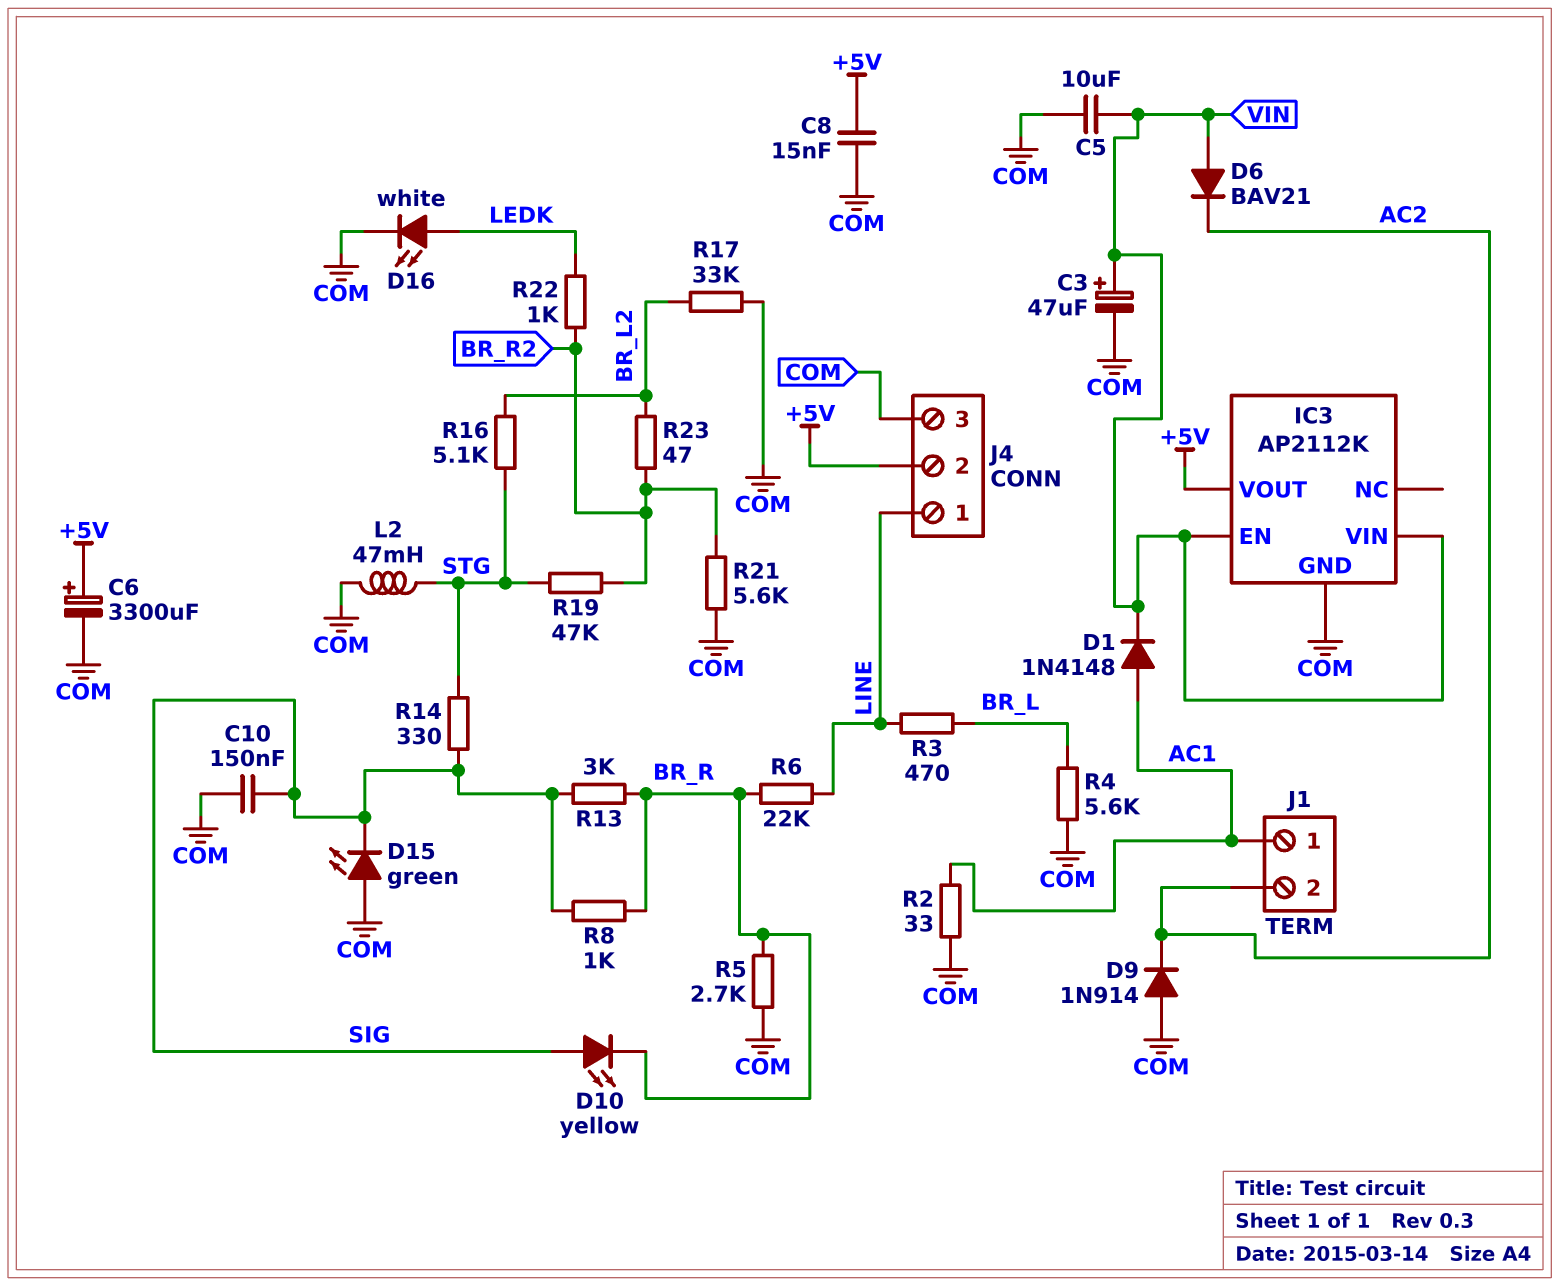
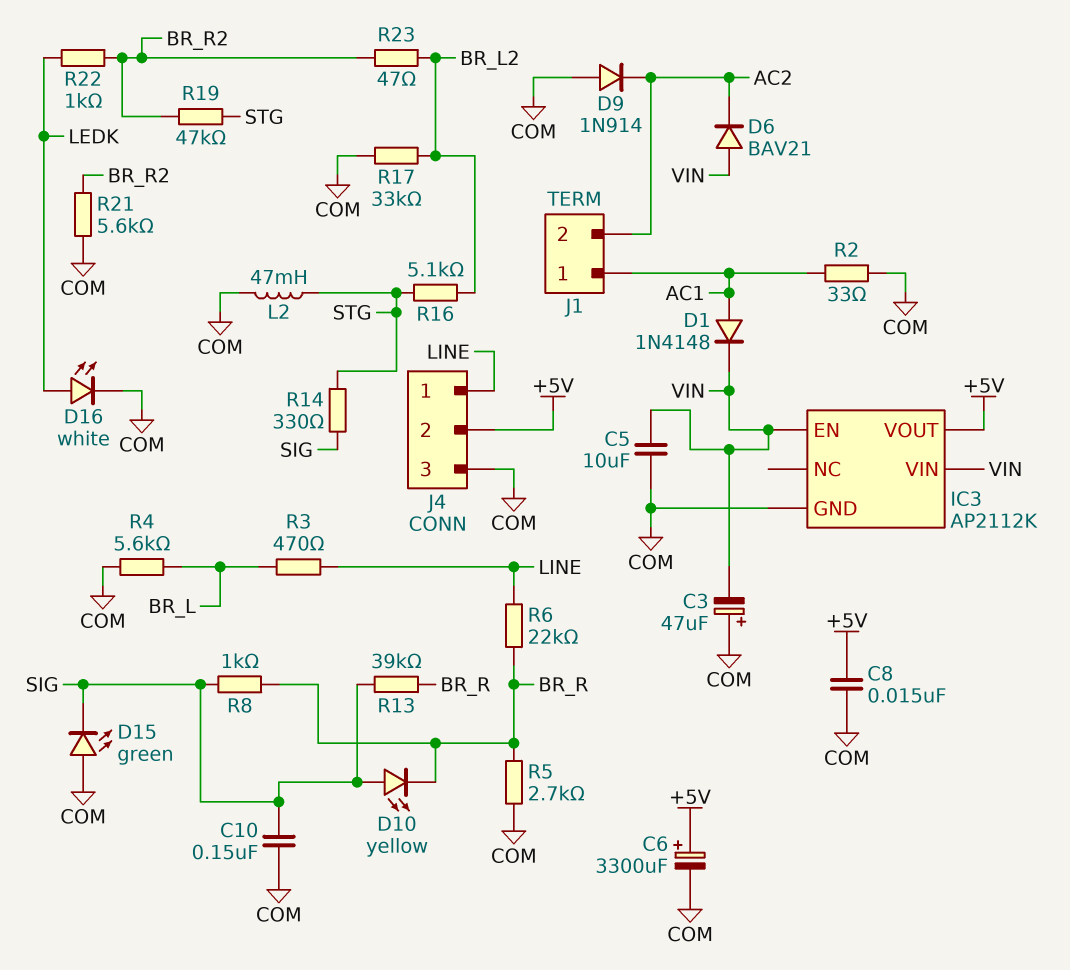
C3: 47uF (plus VIN, minus COM) -> 47uF (plus COM, minus VIN)
R13: 3k (BR_R, SIG) -> 39k (BR_R, SIG)

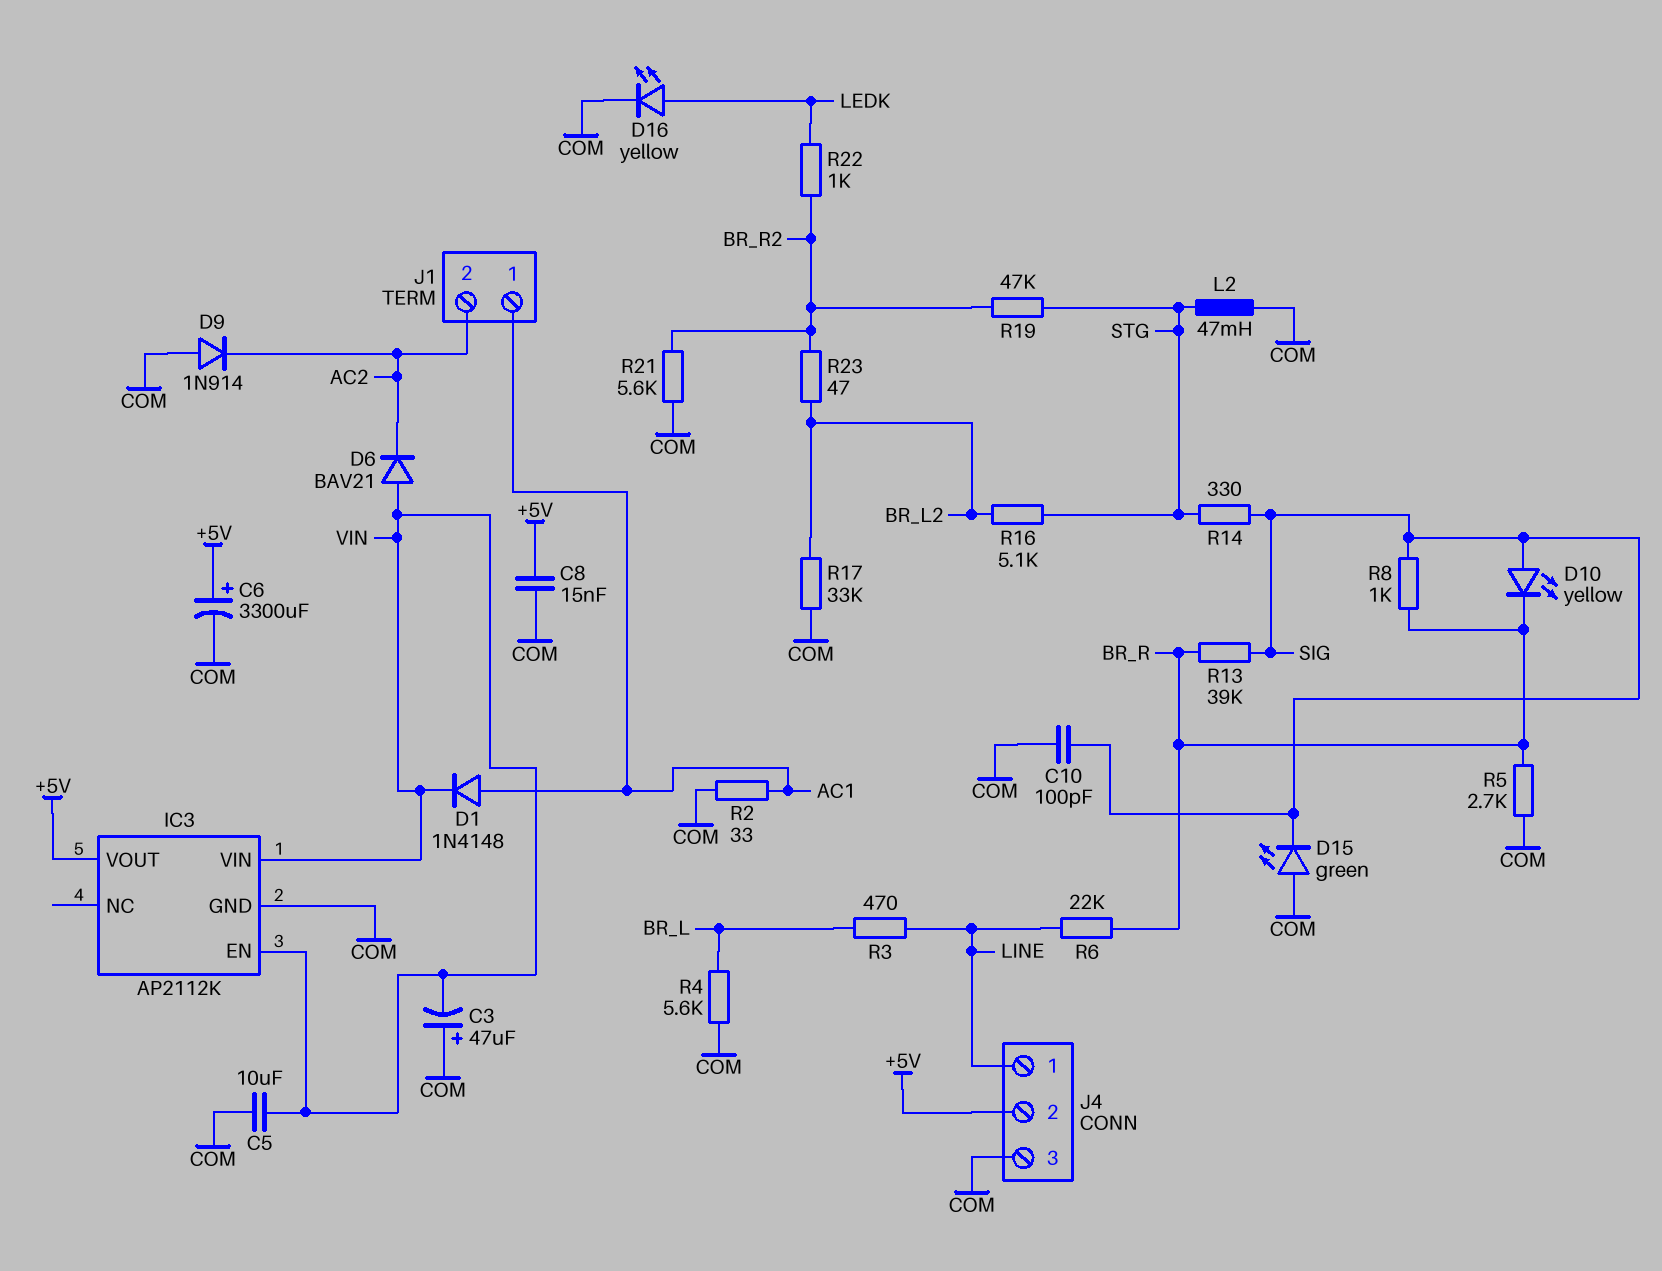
C10: 150nF (COM, SIG) -> 100pF (COM, SIG)
D16: LED white (A LEDK, K COM) -> LED yellow (A LEDK, K COM)

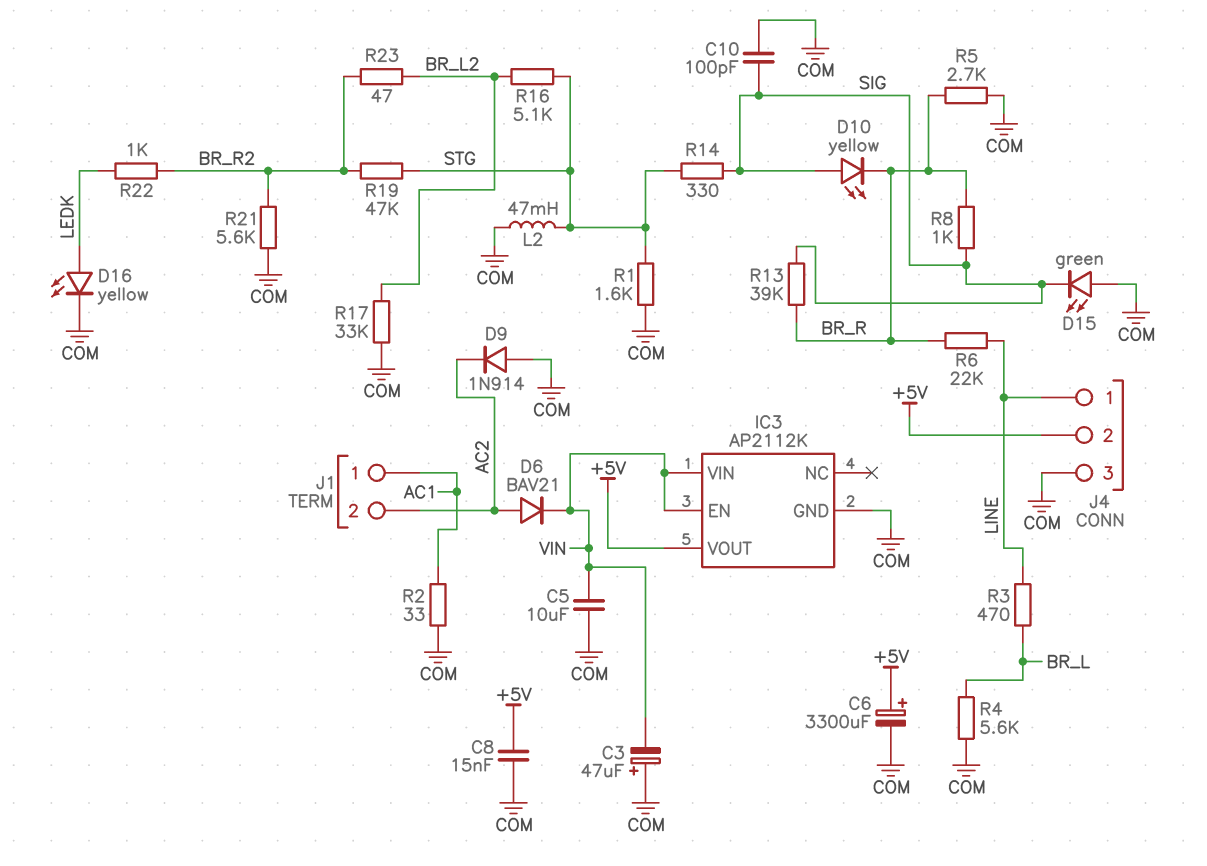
D1: diode 1N4148 (A AC1, K VIN) -> none
D6: diode BAV21 (A VIN, K AC2) -> diode BAV21 (A AC2, K VIN)
R1: none -> 1.6k (COM, STG)

